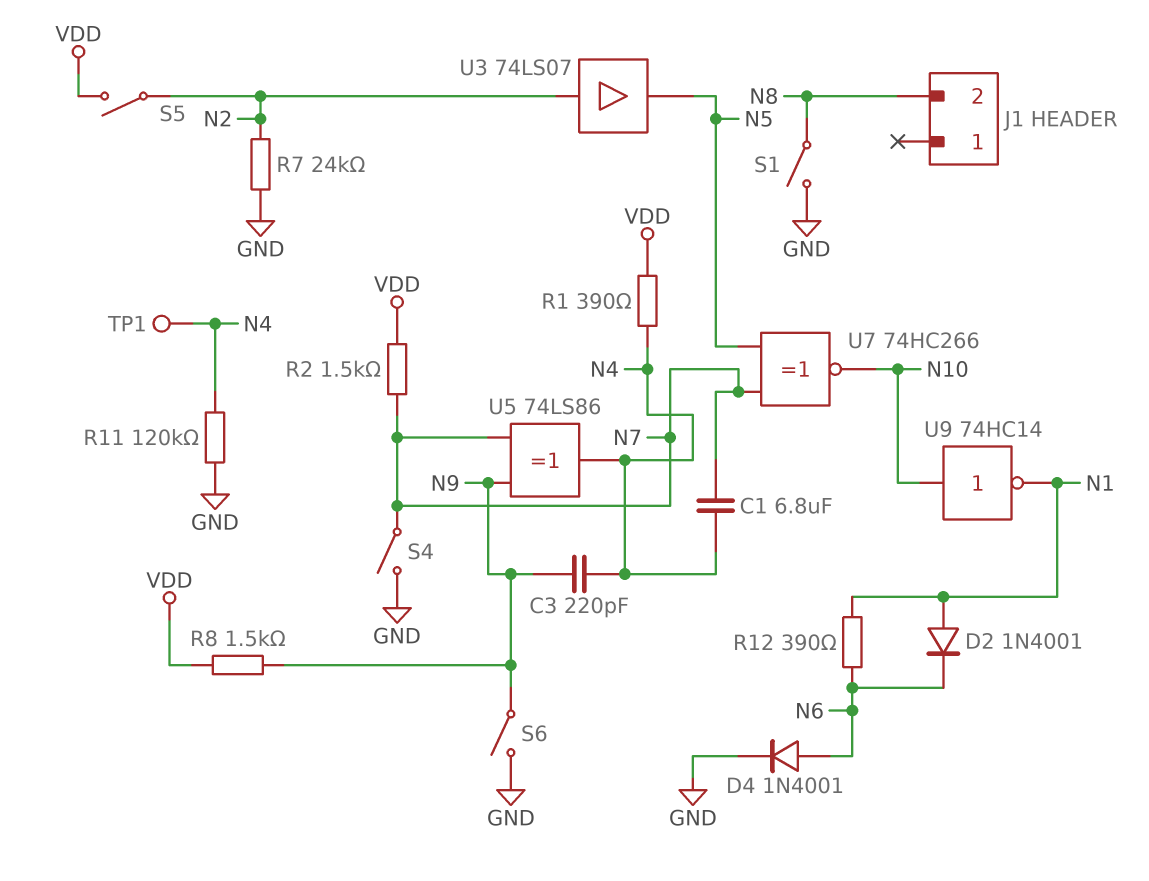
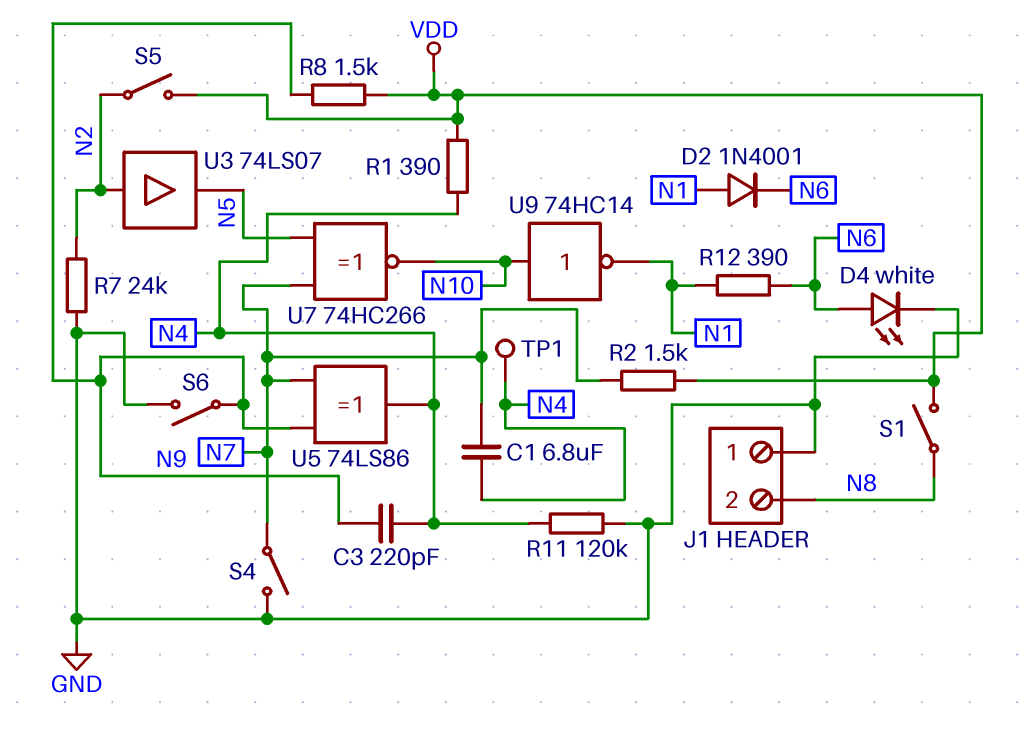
D4: diode 1N4001 (A N6, K GND) -> LED white (A N6, K GND)
J1 pin 1: none -> GND
S1: switch (GND, N8) -> switch (N8, VDD)

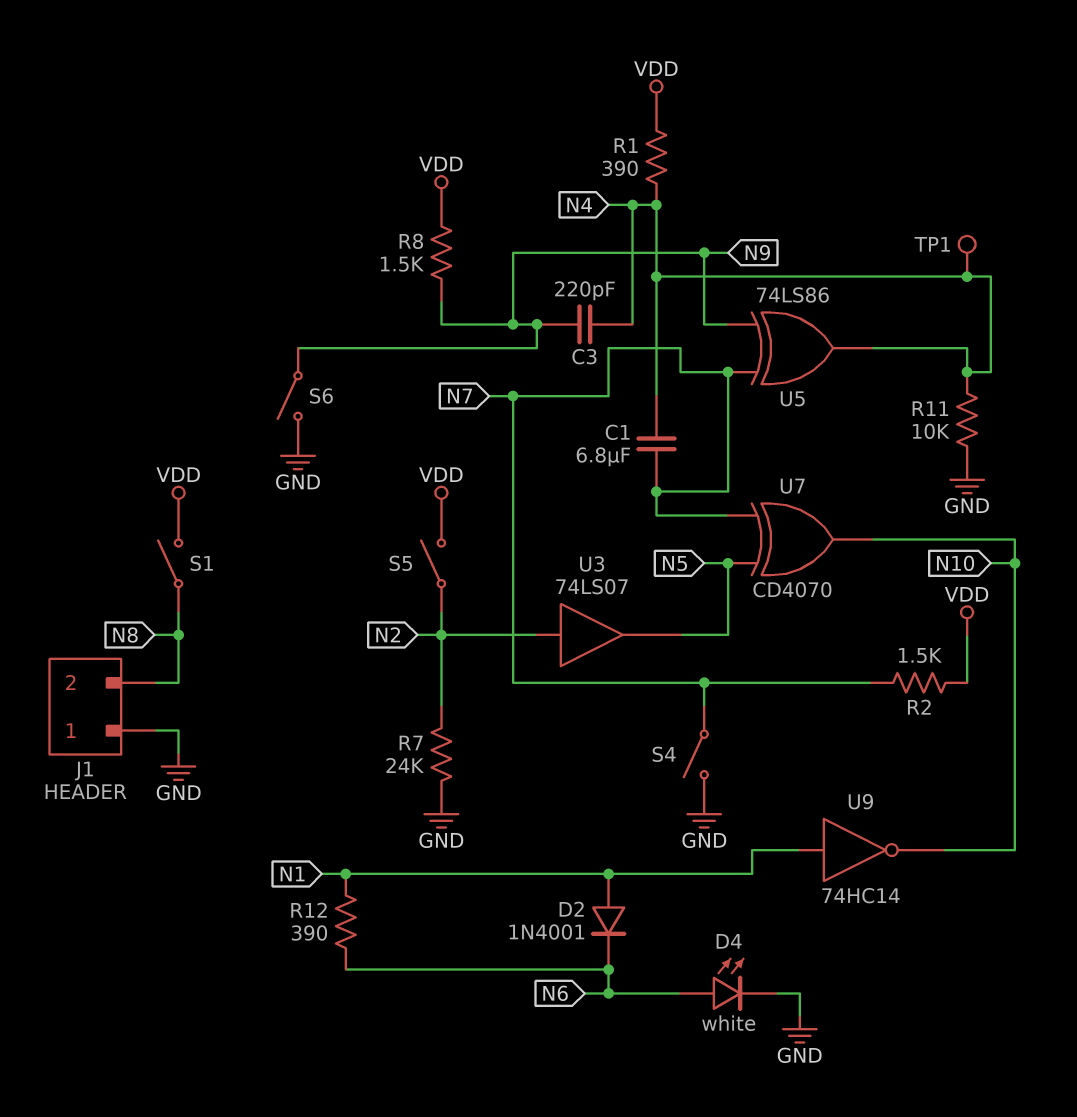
R11: 120k (GND, N4) -> 10k (GND, N4)
U7: XNOR 74HC266 (in N5, in N7, out N10) -> XOR CD4070 (in N5, in N7, out N10)
U9: NOT 74HC14 (in N10, out N1) -> NOT 74HC14 (in N1, out N10)

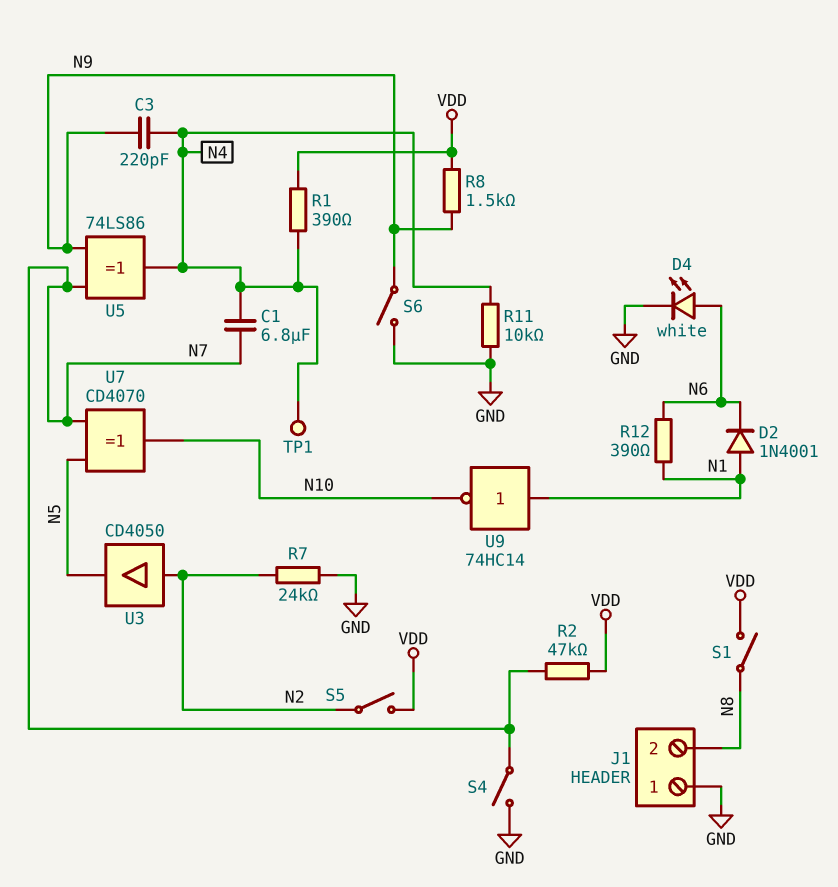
R2: 1.5k (N7, VDD) -> 47k (N7, VDD)
U3: buffer 74LS07 (in N2, out N5) -> buffer CD4050 (in N2, out N5)

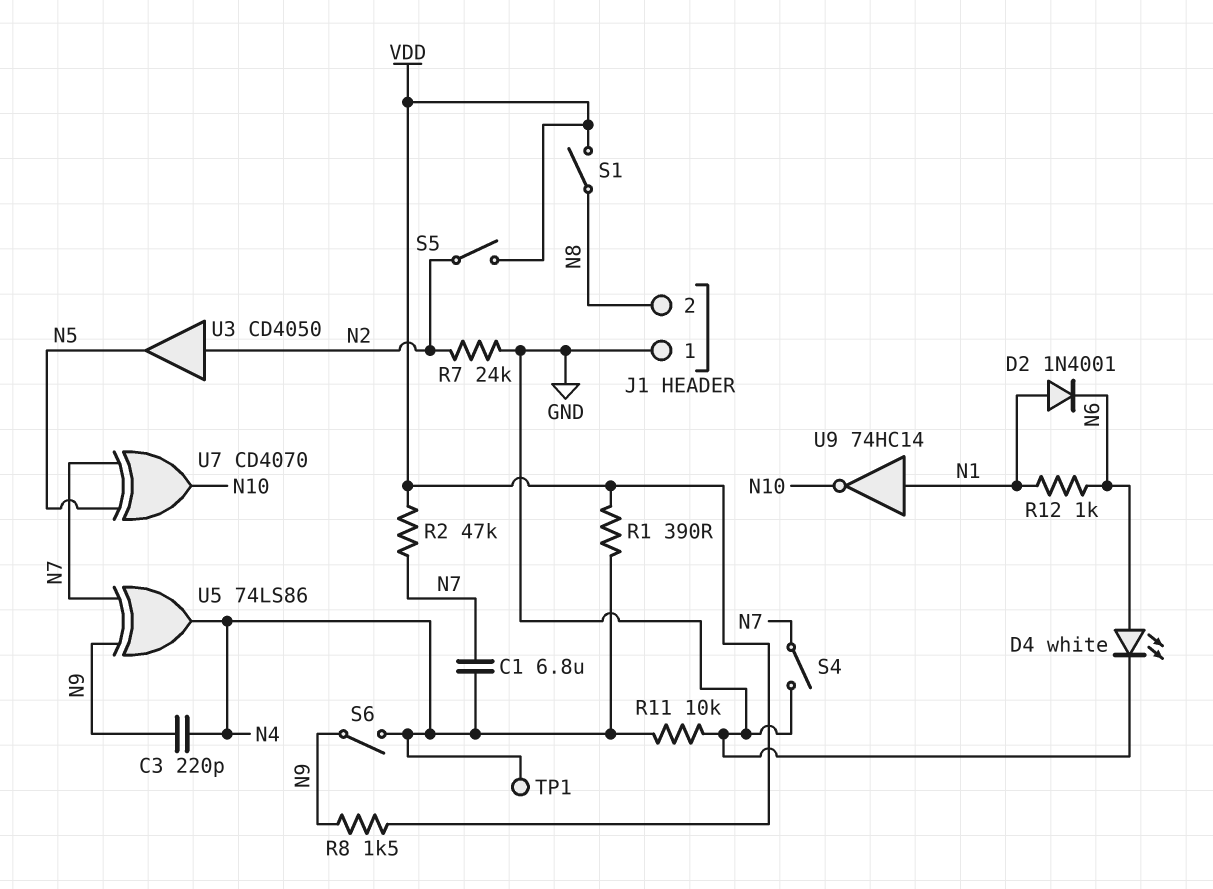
R12: 390 (N1, N6) -> 1k (N1, N6)
S6: switch (GND, N9) -> switch (N4, N9)

